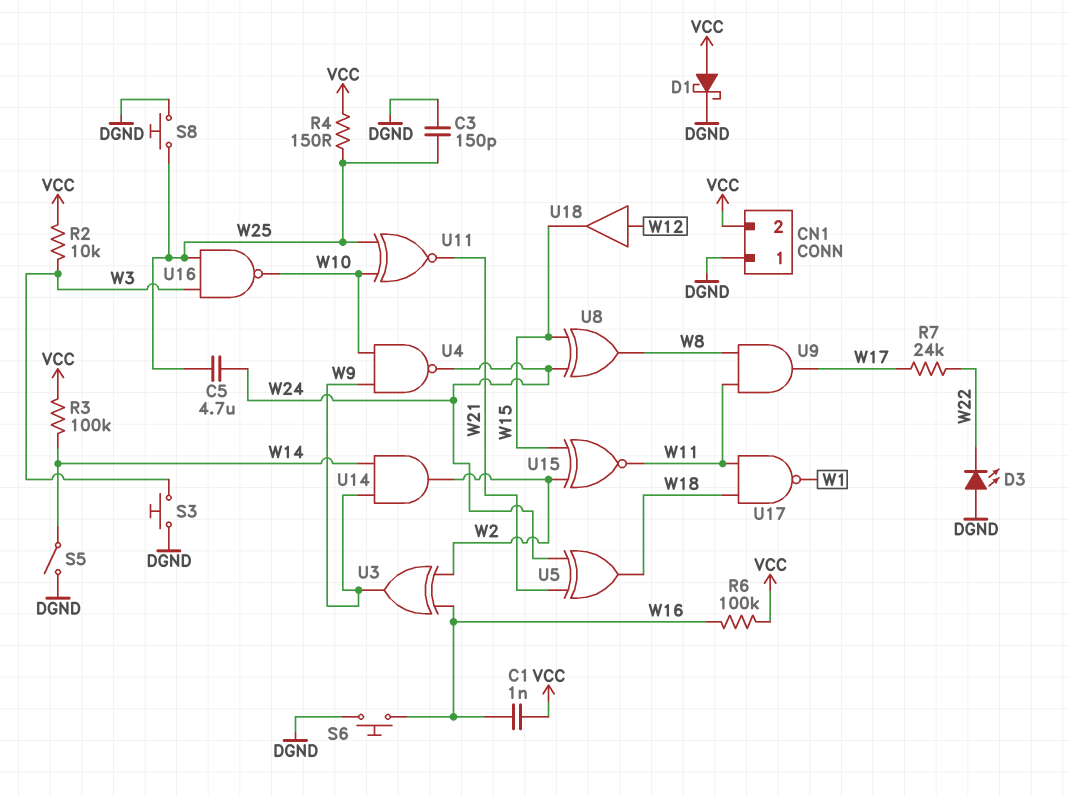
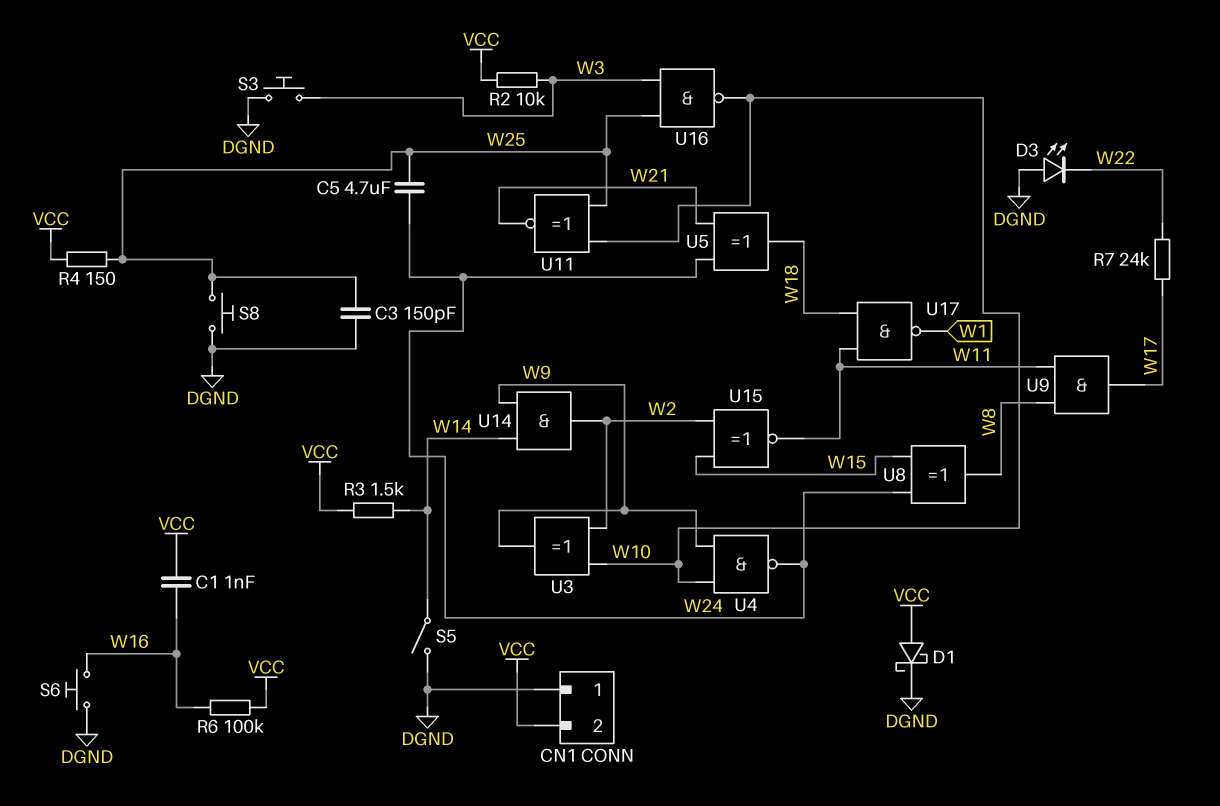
R3: 100k (VCC, W14) -> 1.5k (VCC, W14)
U3: XOR (in W2, in W16, out W9) -> XOR (in W2, in W10, out W9)
U18: buffer (in W12, out W15) -> none

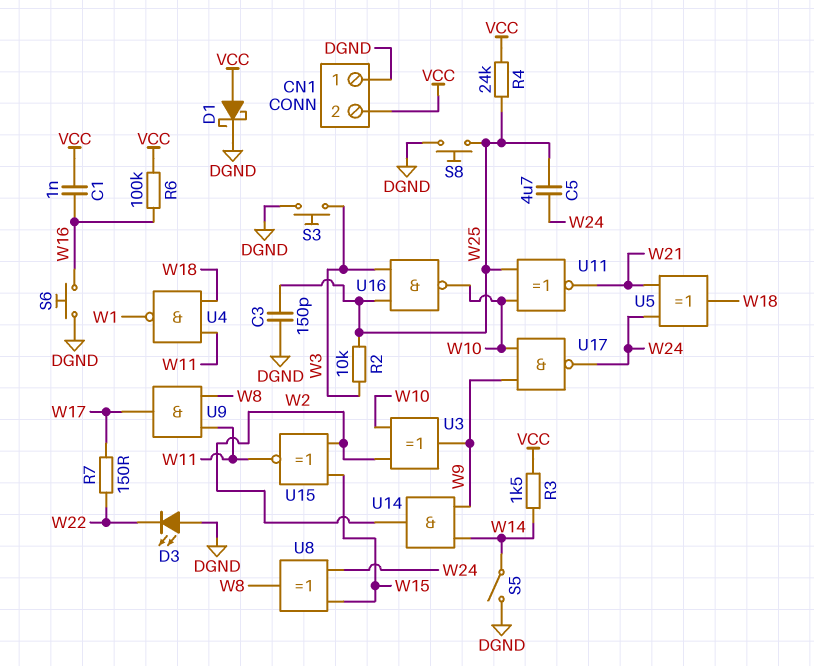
R2: 10k (VCC, W3) -> 10k (W3, W25)
R4: 150 (VCC, W25) -> 24k (VCC, W25)
R7: 24k (W17, W22) -> 150 (W17, W22)
U4: NAND (in W9, in W10, out W24) -> NAND (in W11, in W18, out W1)
U17: NAND (in W11, in W18, out W1) -> NAND (in W9, in W10, out W24)

